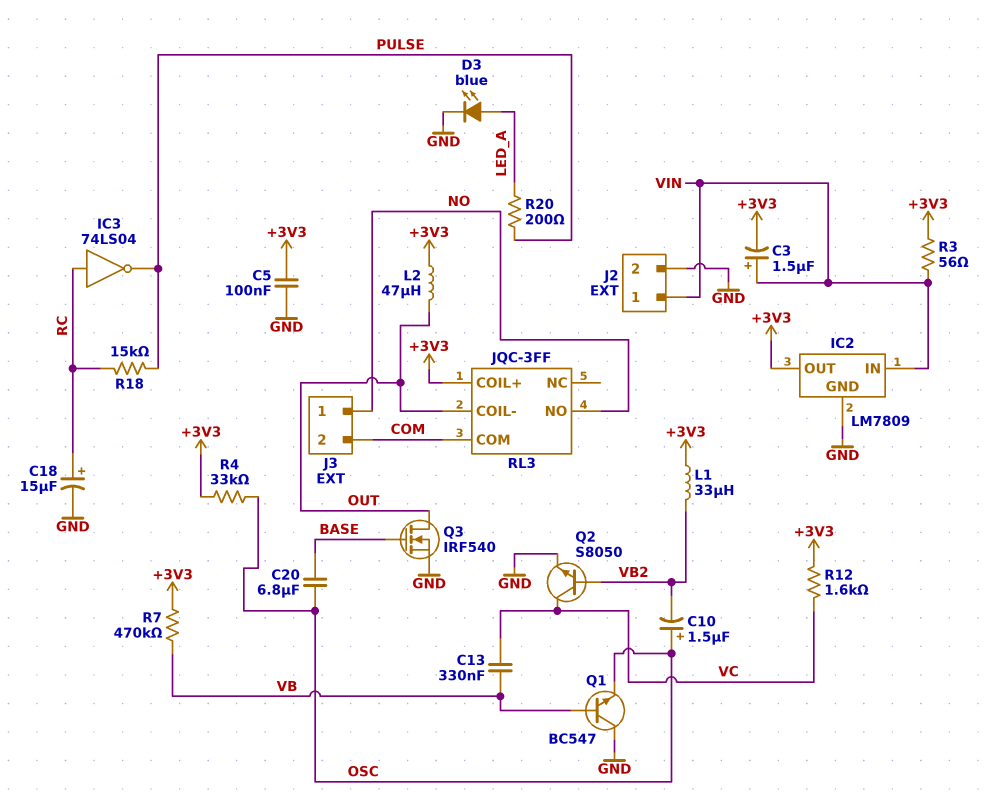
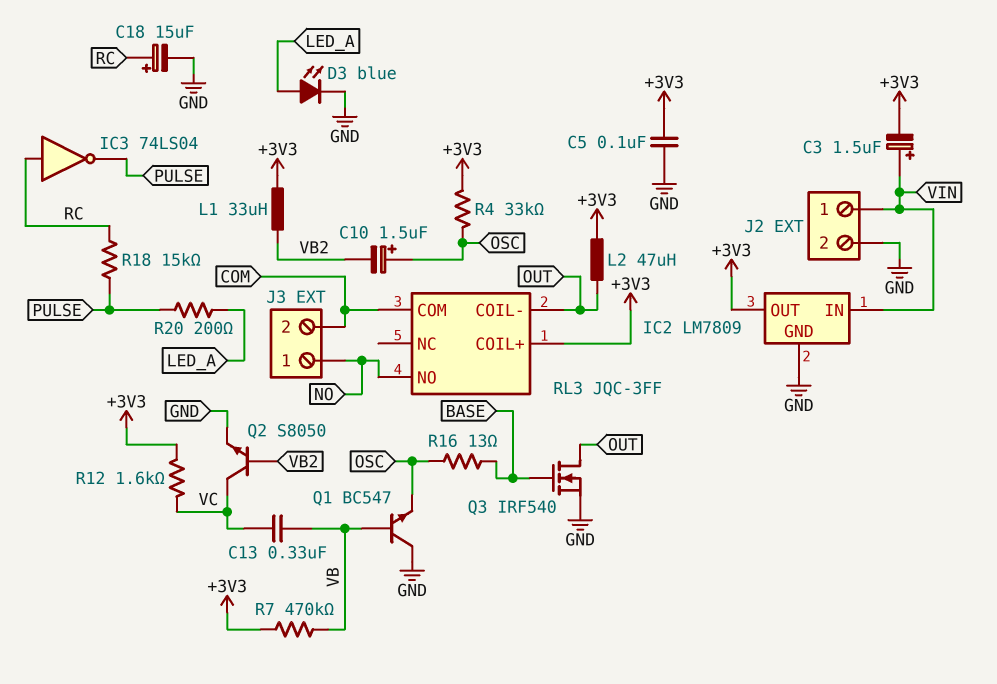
C20: 6.8uF (BASE, OSC) -> none
R3: 56 (+3V3, VIN) -> none
R16: none -> 13 (BASE, OSC)

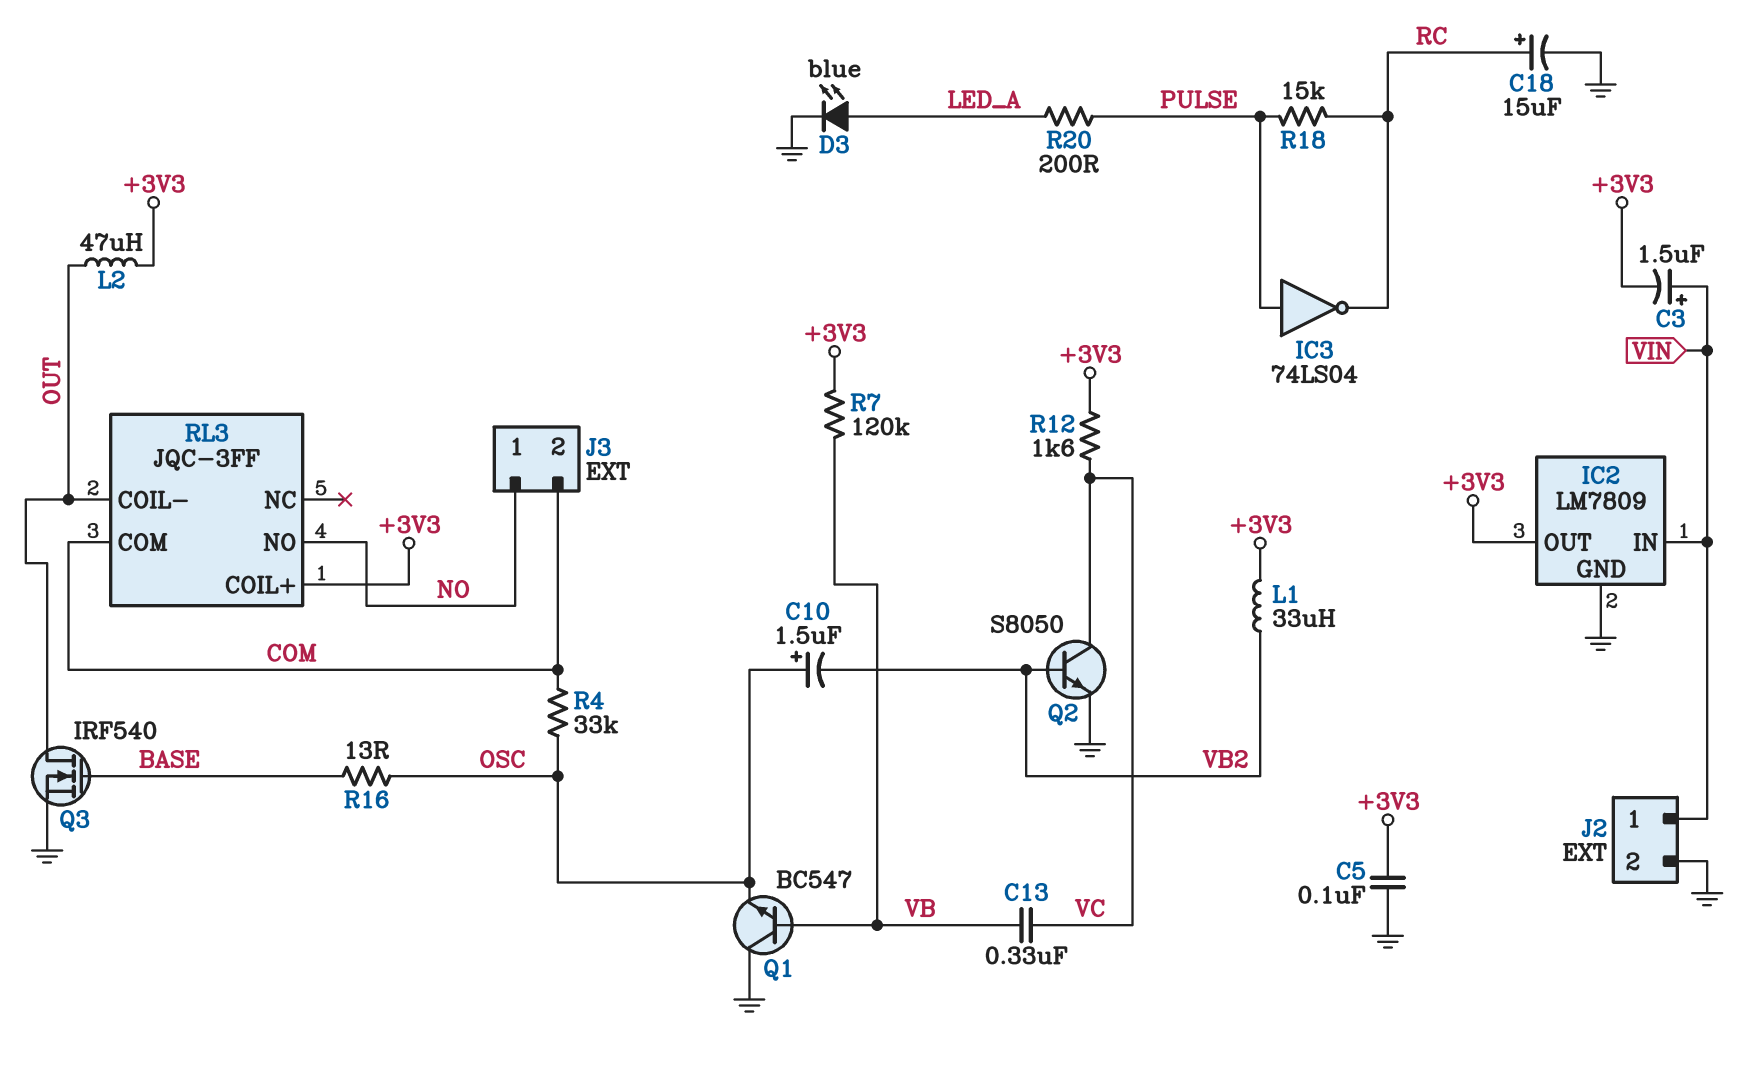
IC3: NOT 74LS04 (in RC, out PULSE) -> NOT 74LS04 (in PULSE, out RC)
R4: 33k (+3V3, OSC) -> 33k (COM, OSC)
R7: 470k (+3V3, VB) -> 120k (+3V3, VB)

